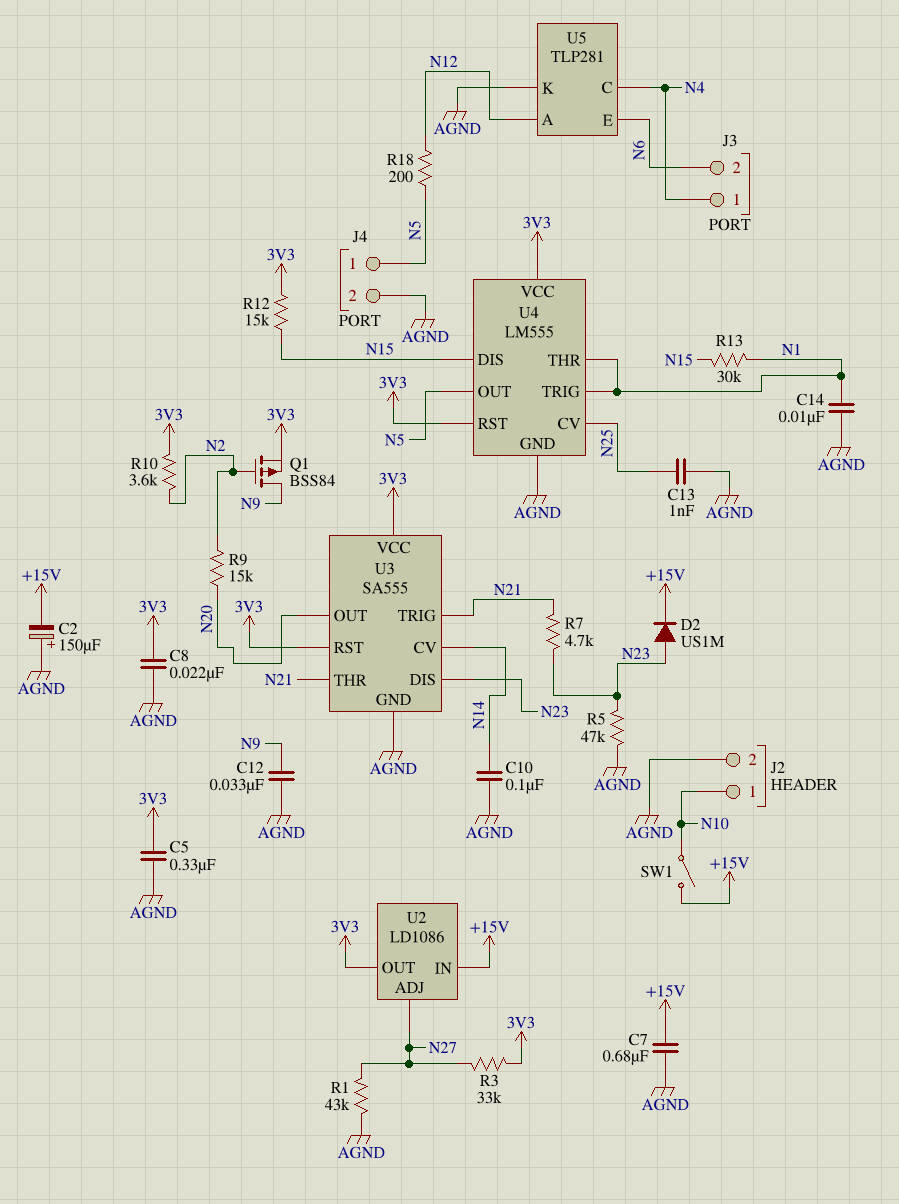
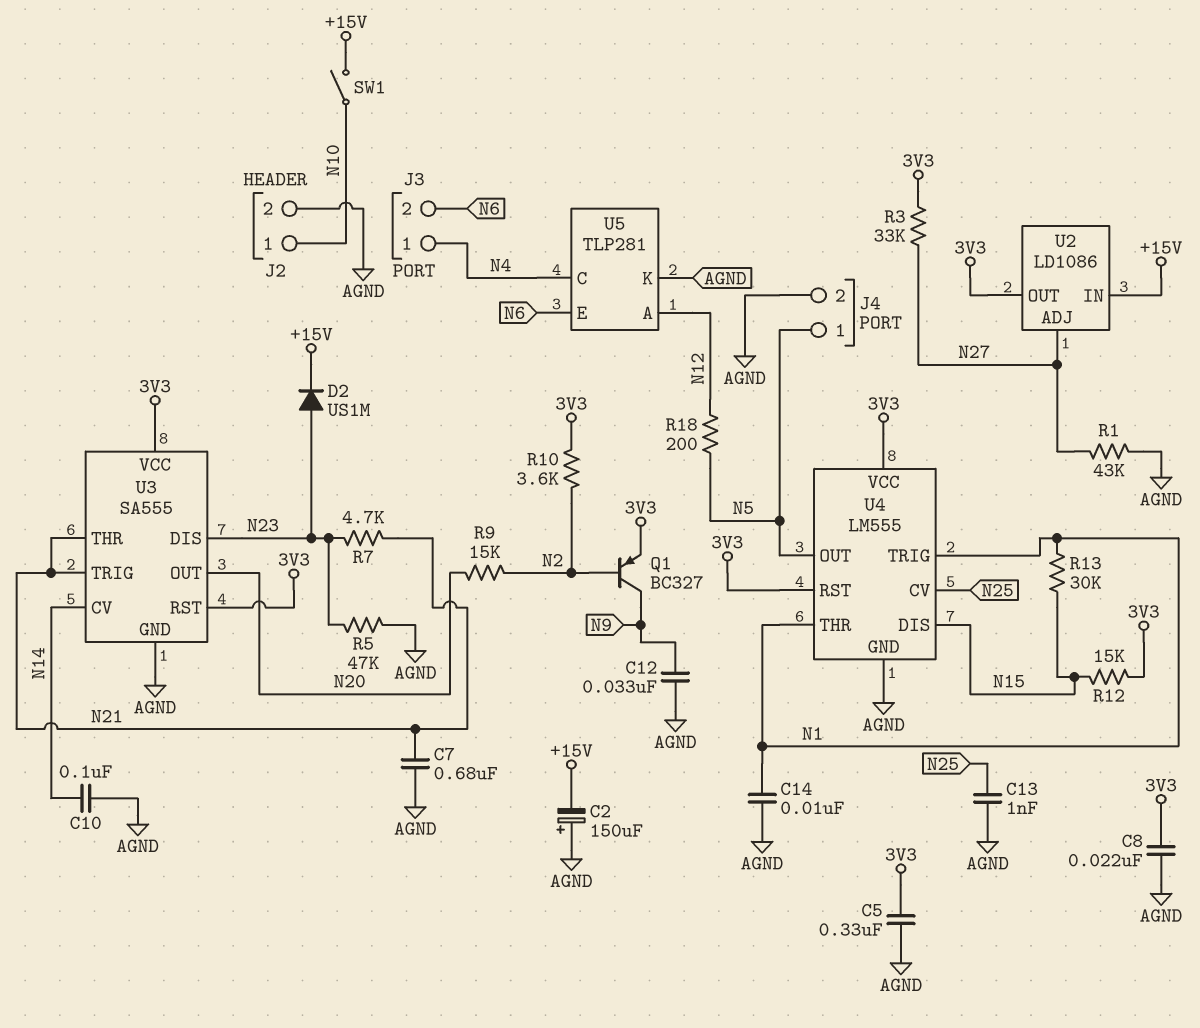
C7: 680nF (+15V, AGND) -> 680nF (AGND, N21)
Q1: PMOS BSS84 (G N2, D N9, S 3V3) -> PNP BC327 (B N2, C N9, E 3V3)

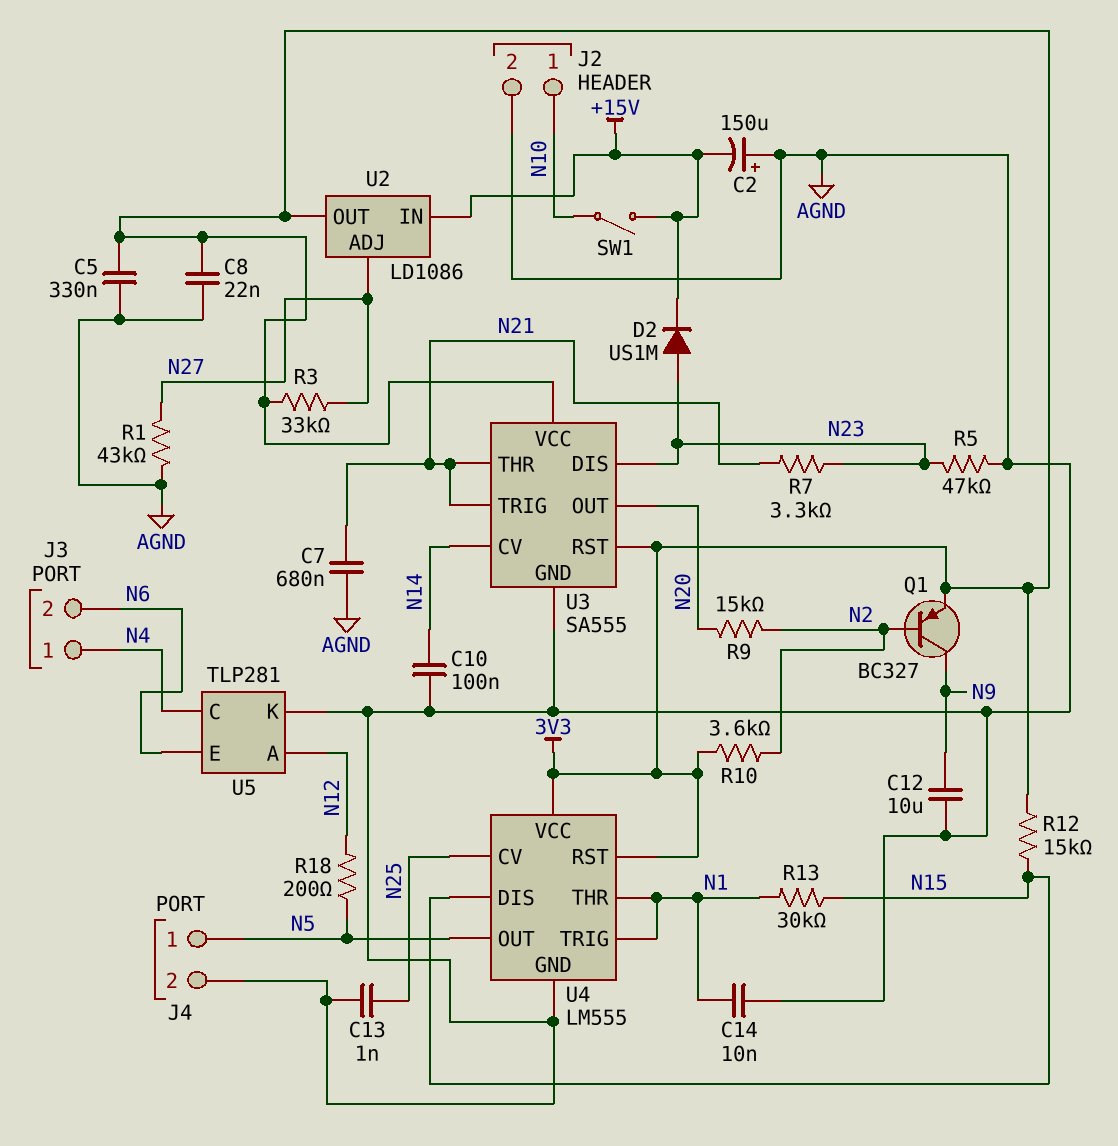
C12: 33nF (AGND, N9) -> 10uF (AGND, N9)
R7: 4.7k (N21, N23) -> 3.3k (N21, N23)

